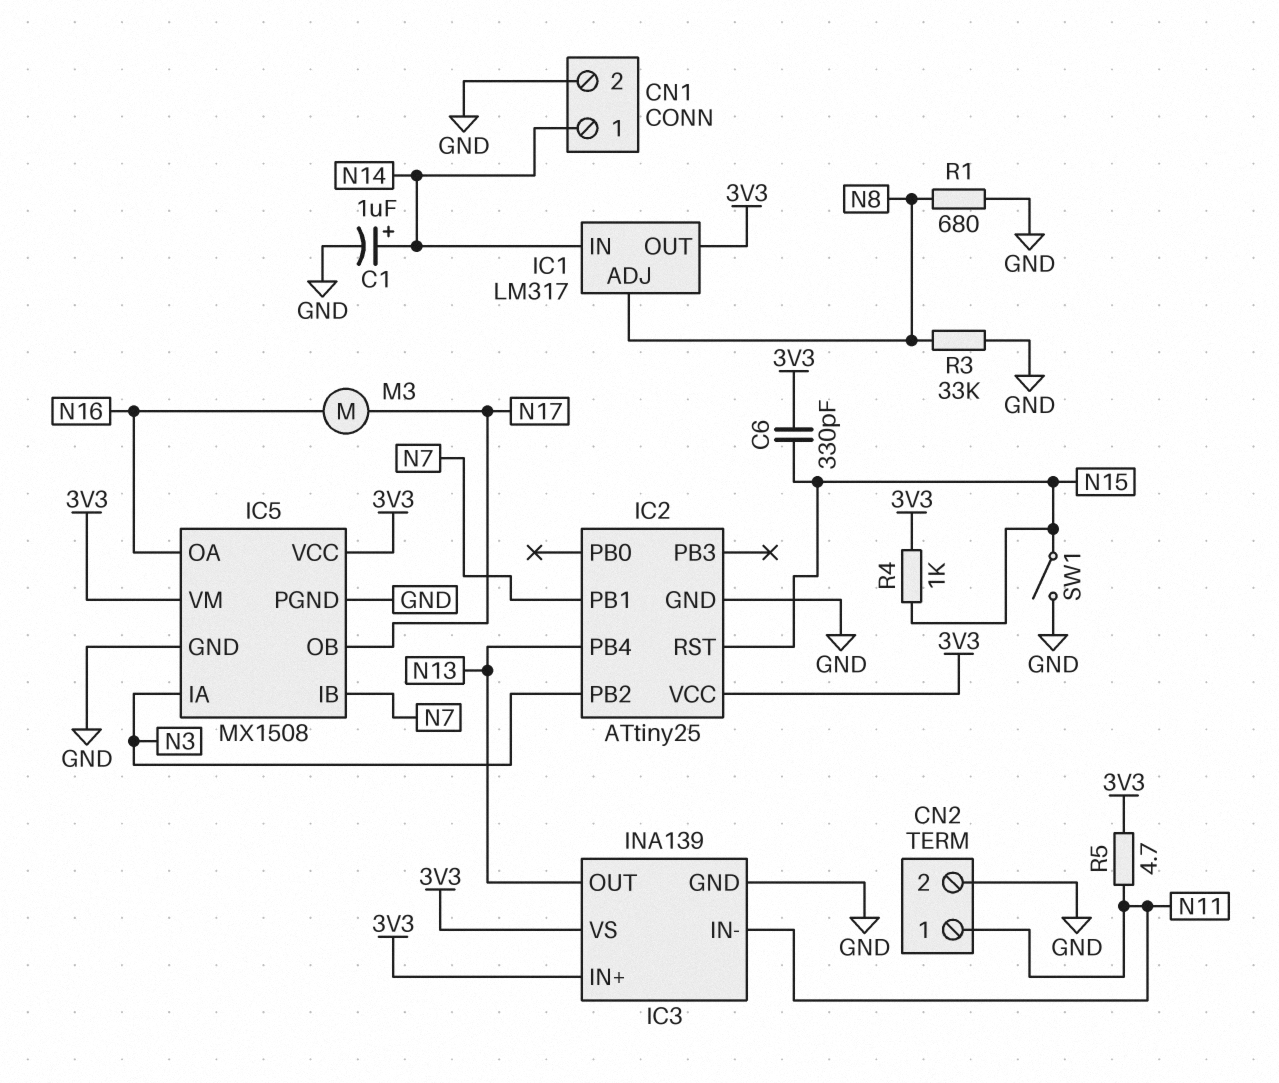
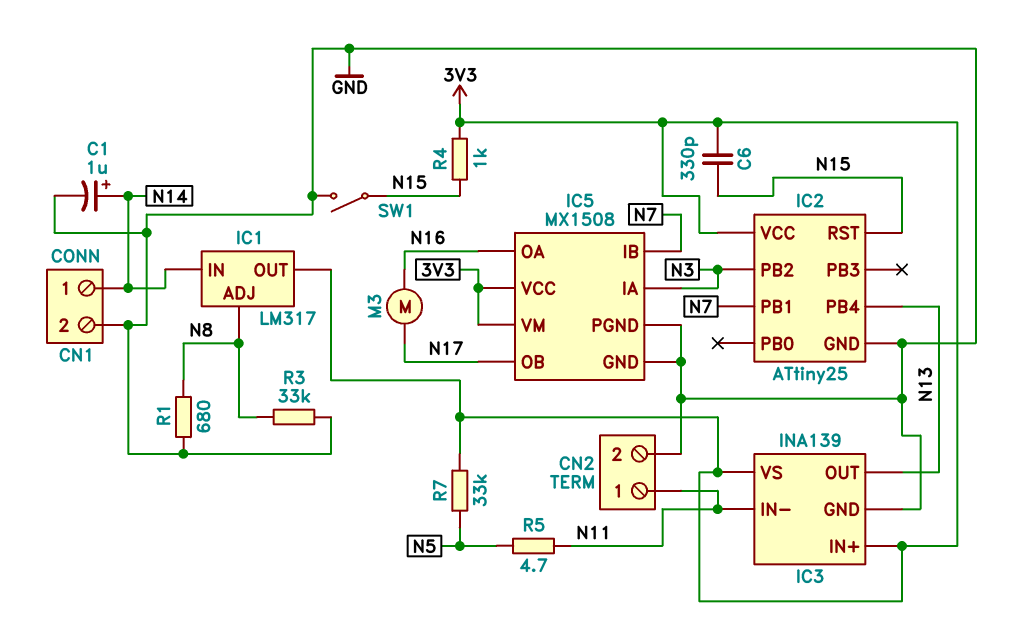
R5: 4.7 (3V3, N11) -> 4.7 (N5, N11)
R7: none -> 33k (3V3, N5)

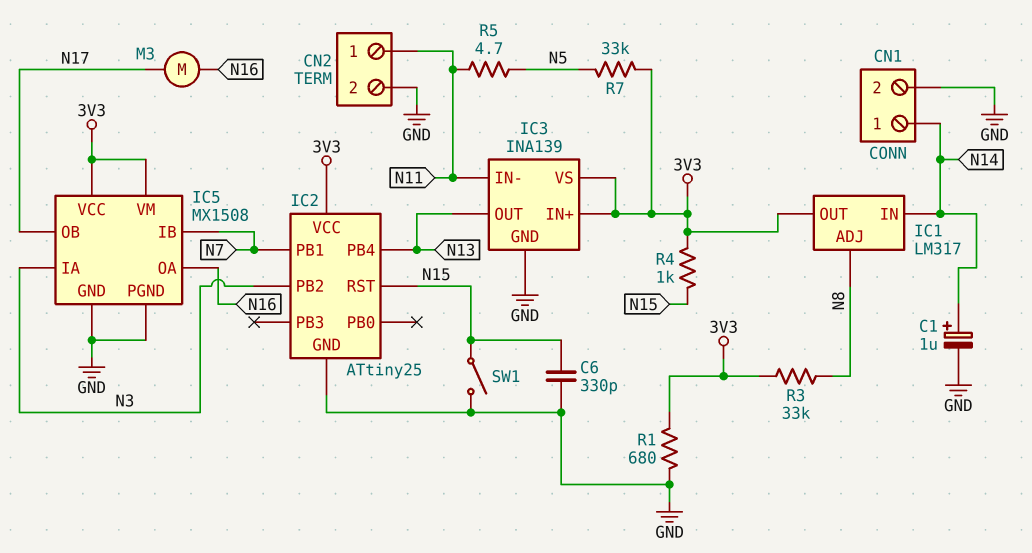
C6: 330pF (3V3, N15) -> 330pF (GND, N15)
R1: 680 (GND, N8) -> 680 (3V3, GND)
R3: 33k (GND, N8) -> 33k (3V3, N8)

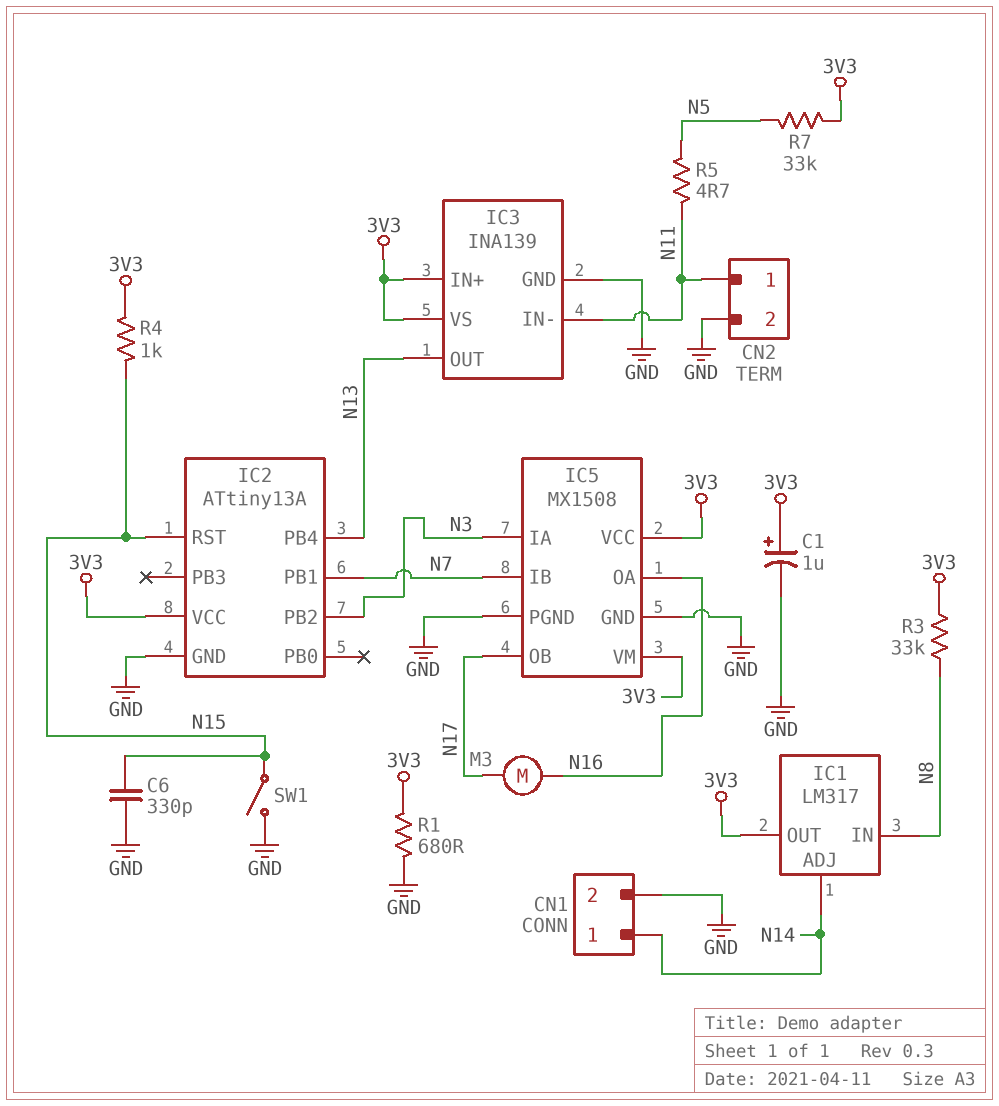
C1: 1uF (plus N14, minus GND) -> 1uF (plus 3V3, minus GND)
IC1 pin ADJ: N8 -> N14
IC1 pin IN: N14 -> N8
IC2: ATtiny25 -> ATtiny13A

